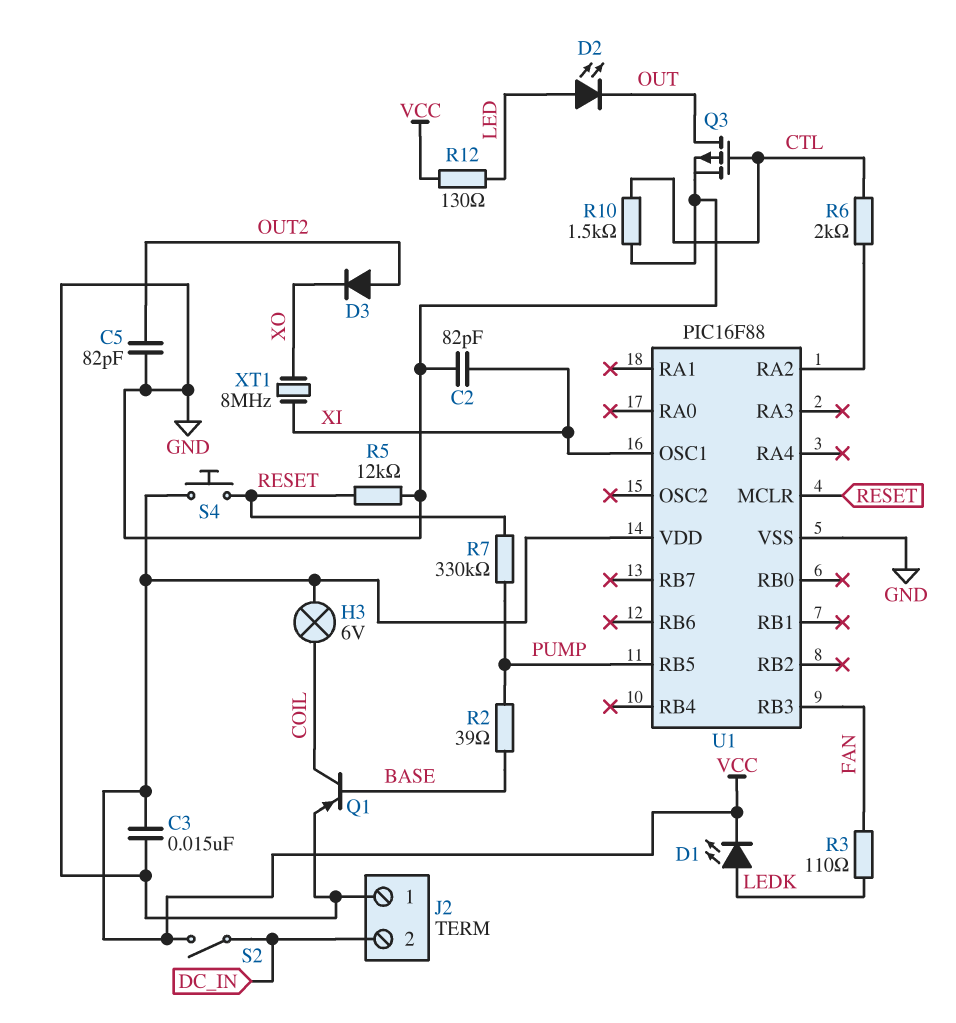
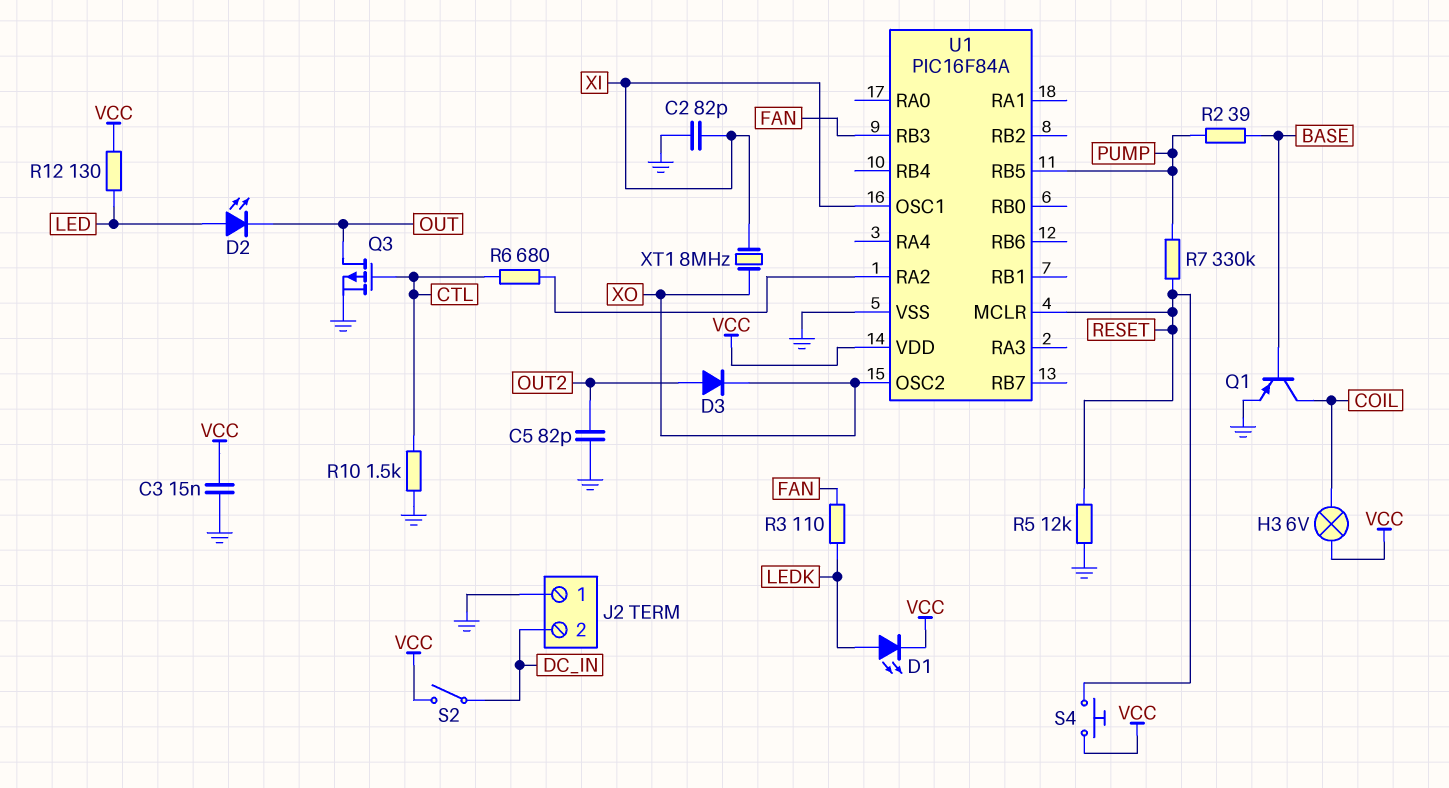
R6: 2k (CTL, U1/RA2) -> 680 (CTL, U1/RA2)
U1: PIC16F88 -> PIC16F84A
U1 pin OSC2: none -> XO

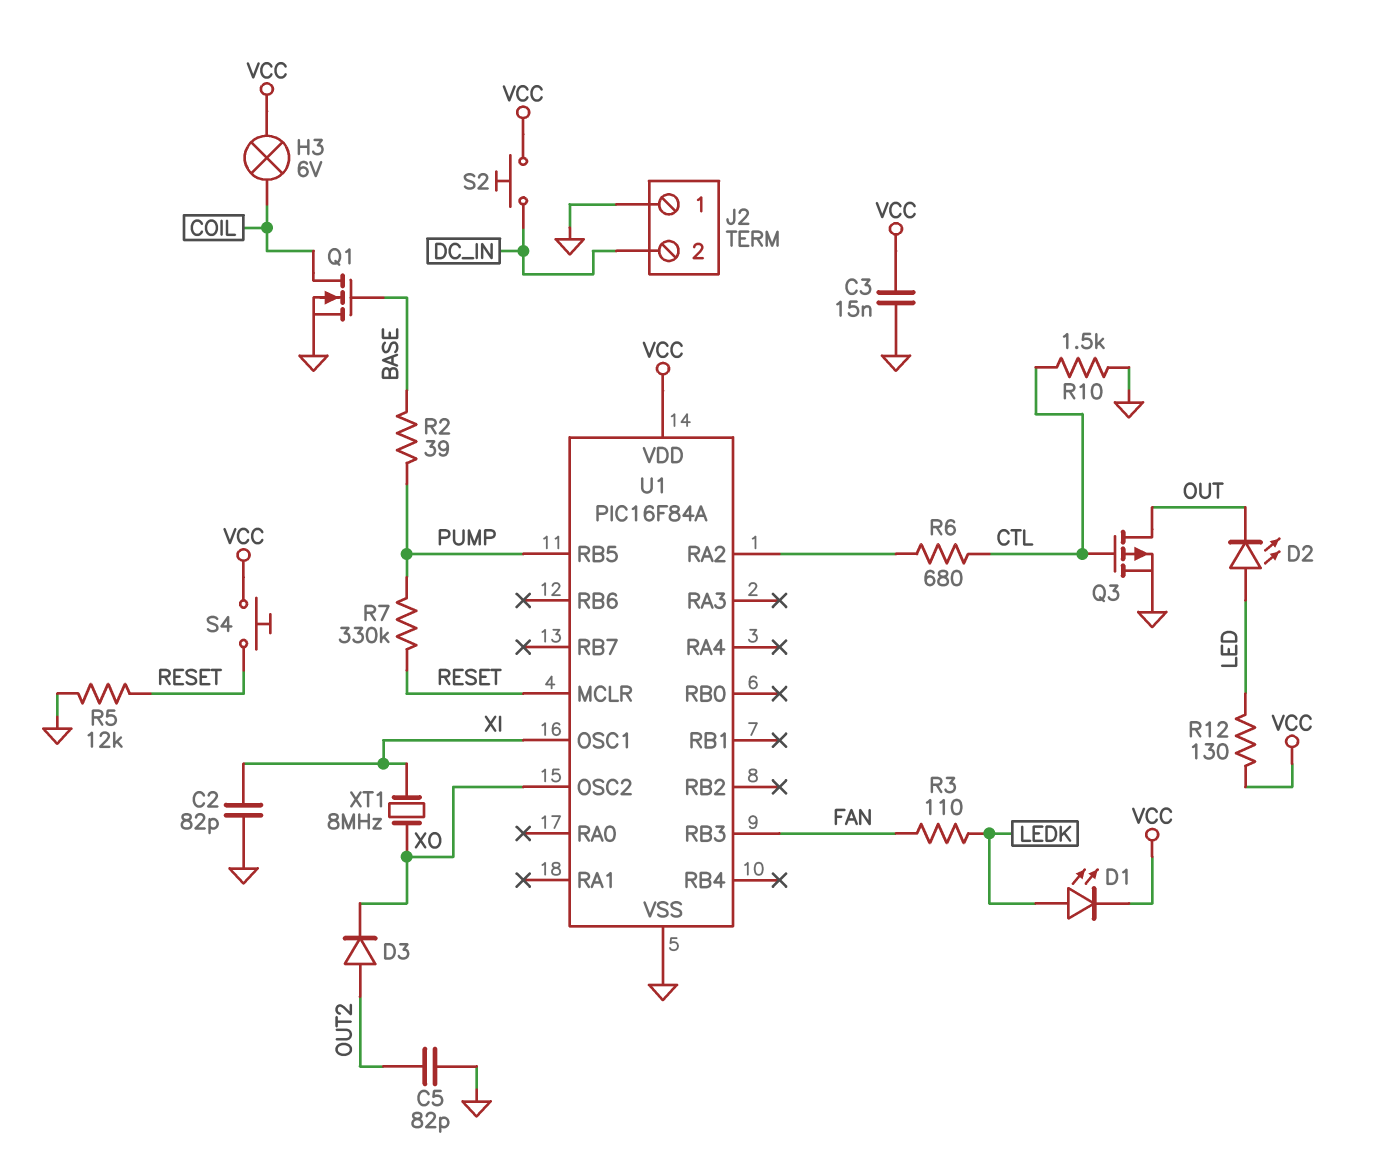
Q1: PNP (B BASE, C COIL, E GND) -> NMOS (G BASE, D COIL, S GND)
S2: switch (DC_IN, VCC) -> button (DC_IN, VCC)

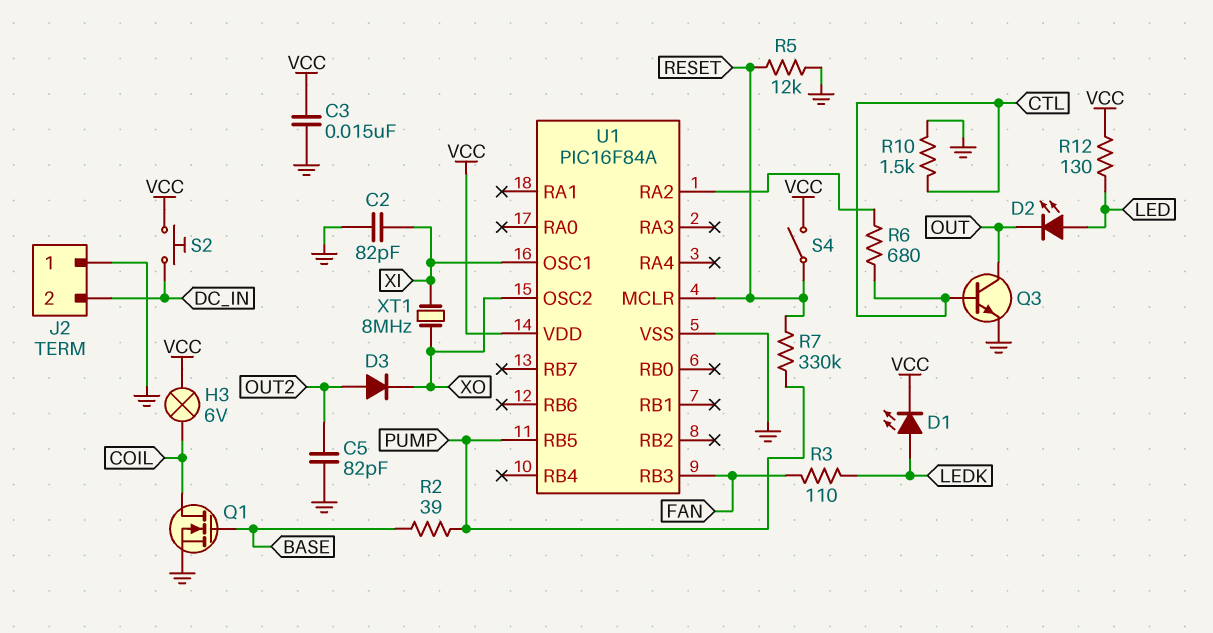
Q3: PMOS (G CTL, D OUT, S GND) -> NPN (B CTL, C OUT, E GND)
S4: button (RESET, VCC) -> switch (RESET, VCC)

